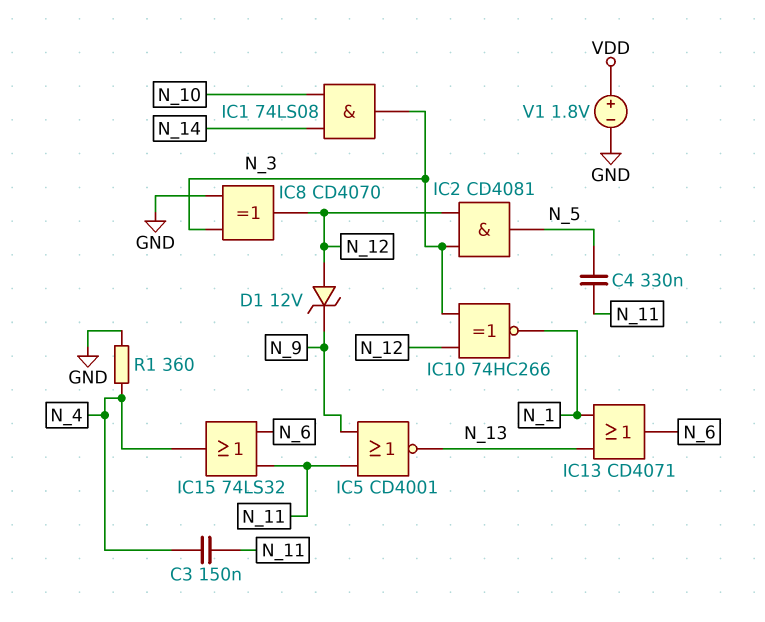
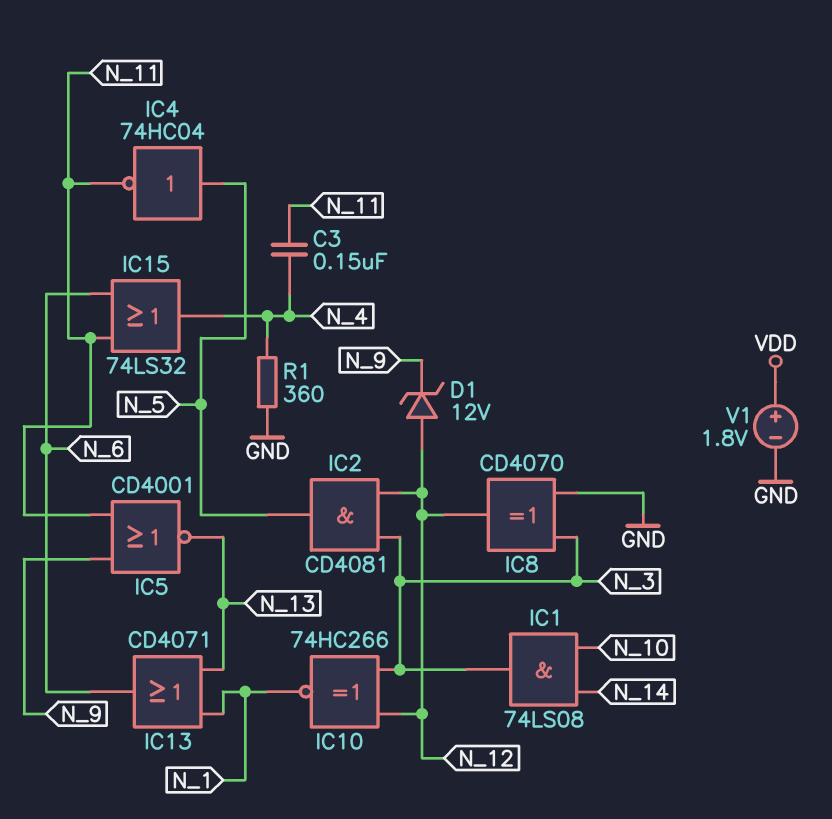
C4: 330nF (N_5, N_11) -> none
IC4: none -> NOT 74HC04 (in N_5, out N_11)

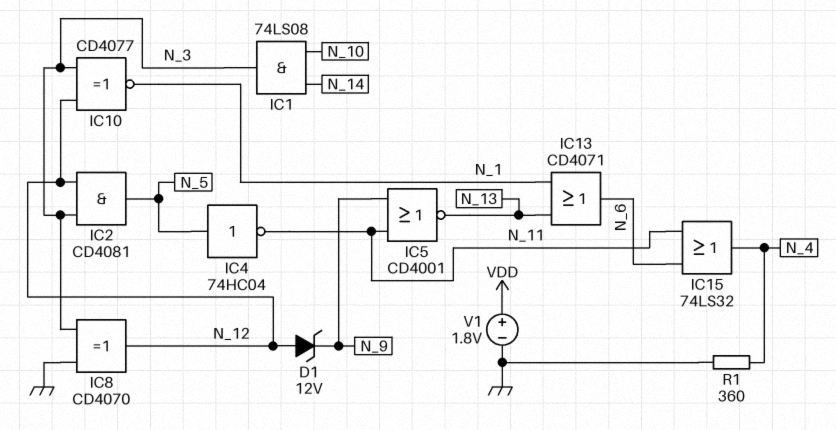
C3: 150nF (N_4, N_11) -> none
IC10: XNOR 74HC266 (in N_3, in N_12, out N_1) -> XNOR CD4077 (in N_3, in N_12, out N_1)

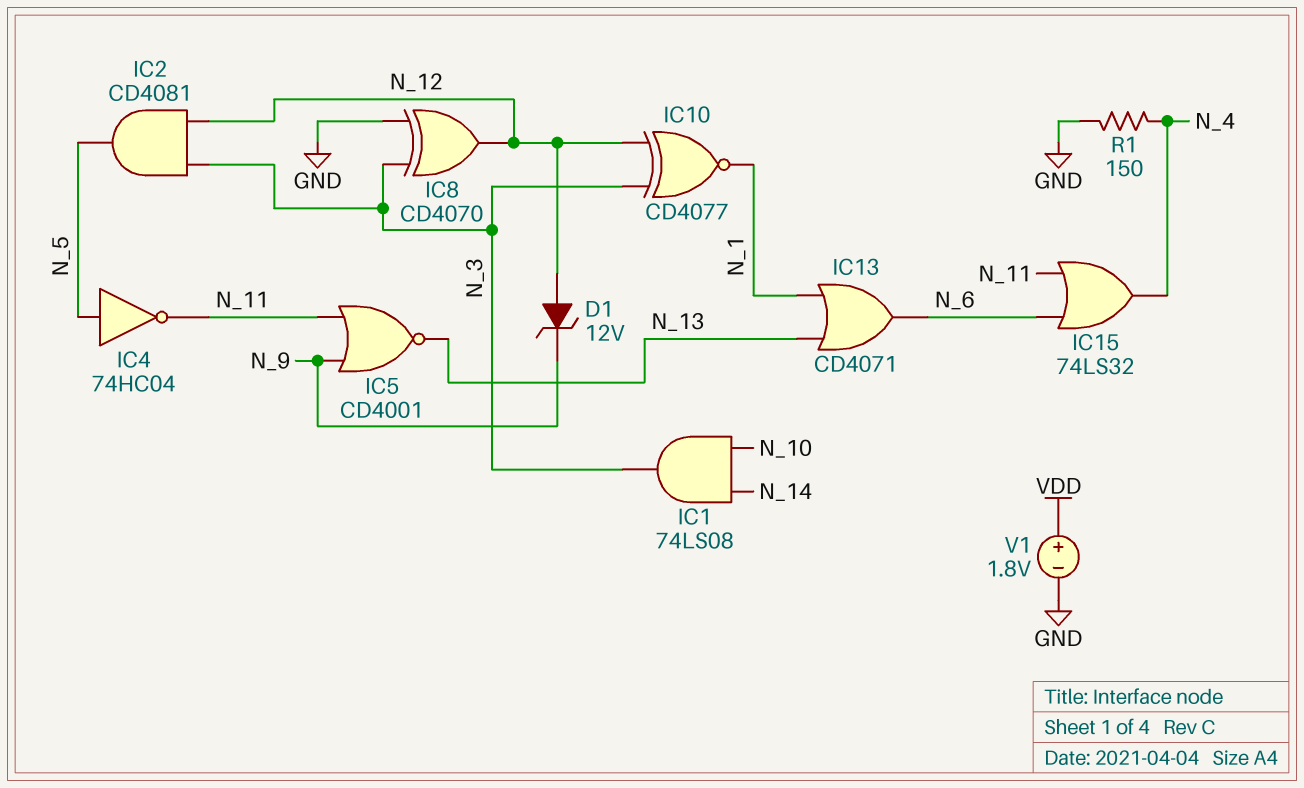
R1: 360 (GND, N_4) -> 150 (GND, N_4)

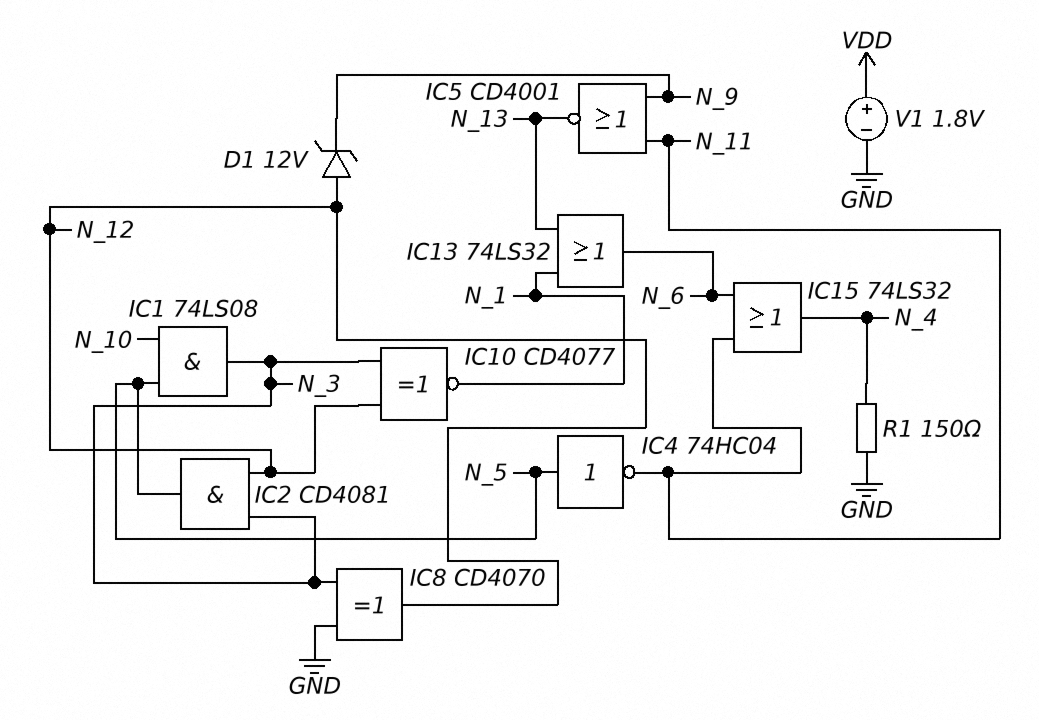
IC1: AND 74LS08 (in N_10, in N_14, out N_3) -> AND 74LS08 (in N_5, in N_10, out N_3)
IC13: OR CD4071 (in N_1, in N_13, out N_6) -> OR 74LS32 (in N_1, in N_13, out N_6)

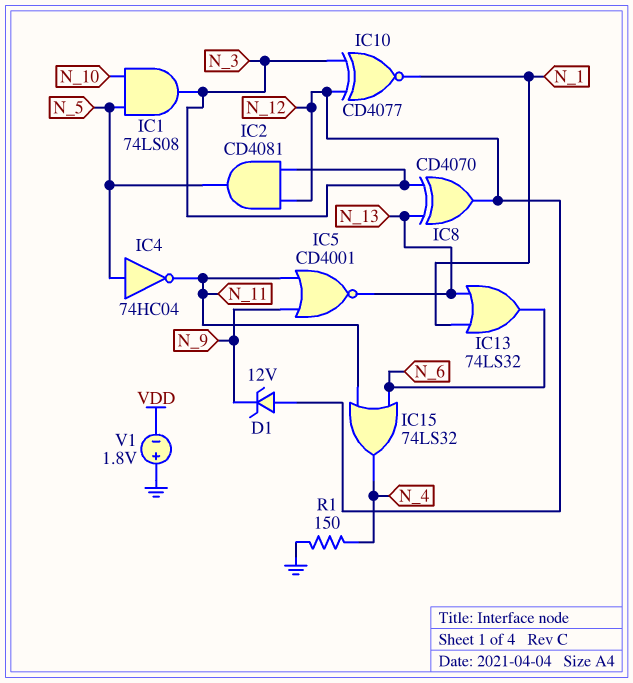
IC8: XOR CD4070 (in GND, in N_3, out N_12) -> XOR CD4070 (in N_3, in N_13, out N_12)
V1: 1.8V (plus VDD, minus GND) -> 1.8V (plus GND, minus VDD)

